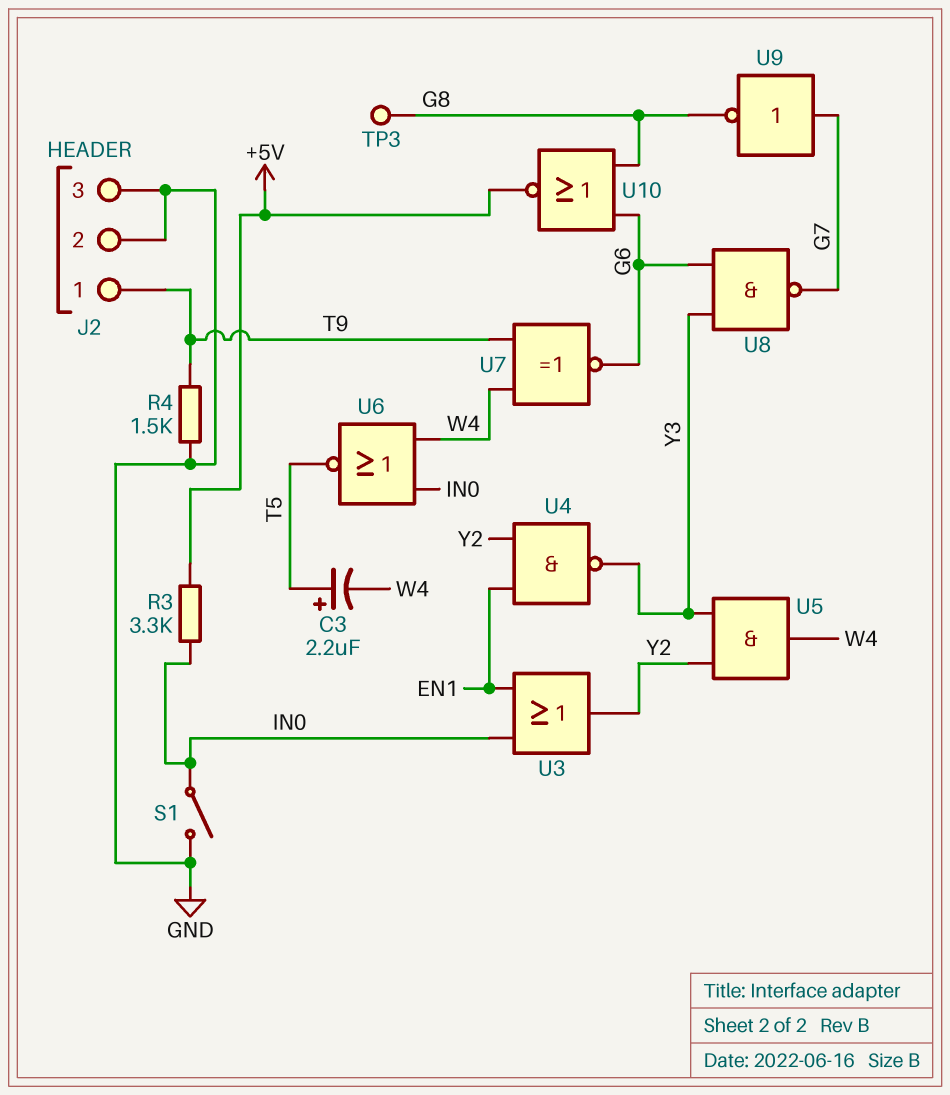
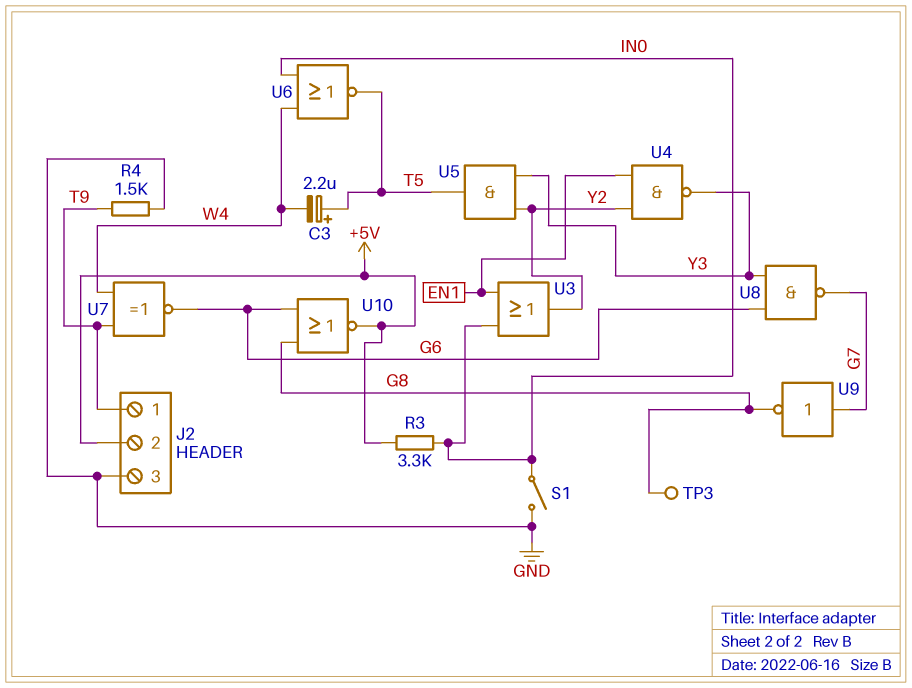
J2 pin 2: GND -> +5V
U5: AND (in Y2, in Y3, out W4) -> AND (in Y2, in Y3, out T5)

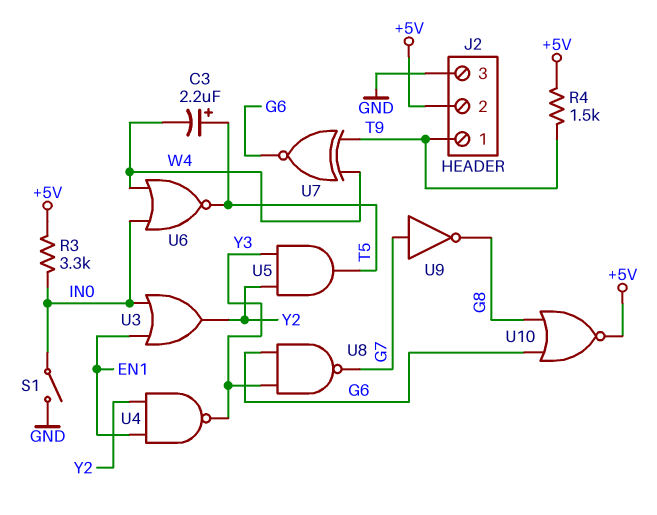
R4: 1.5k (GND, T9) -> 1.5k (+5V, T9)
TP3: test point (G8) -> none

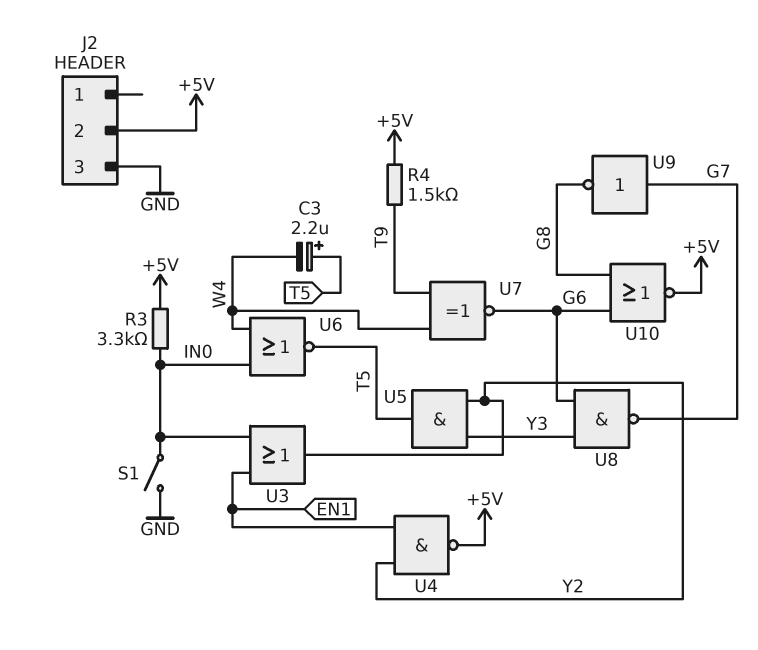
J2 pin 1: T9 -> none
U4: NAND (in EN1, in Y2, out Y3) -> NAND (in EN1, in Y2, out +5V)

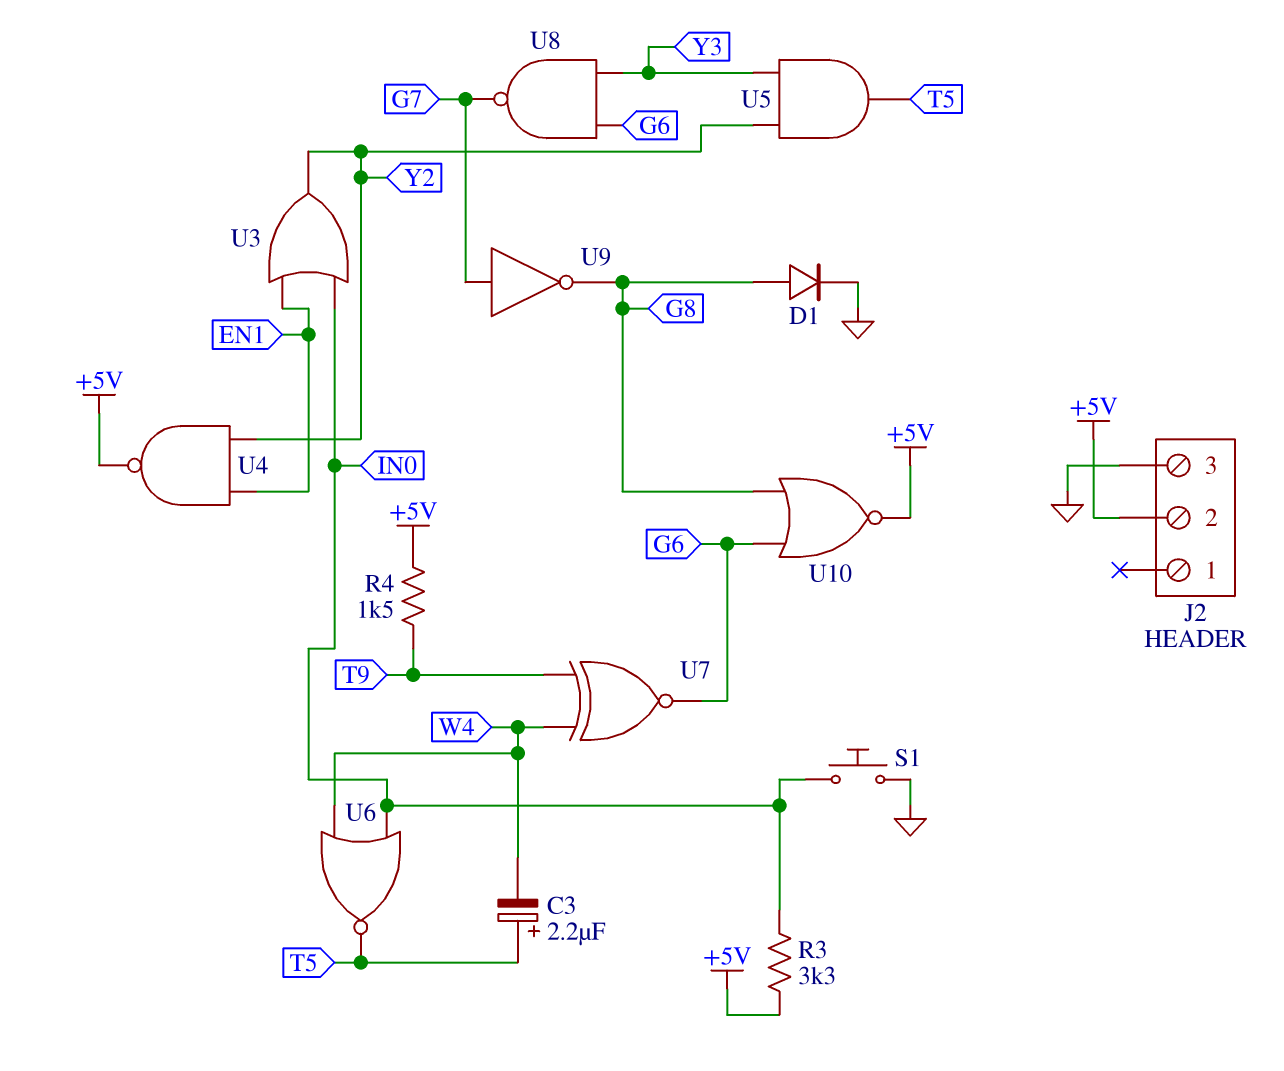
D1: none -> diode (A G8, K GND)
S1: switch (GND, IN0) -> button (GND, IN0)

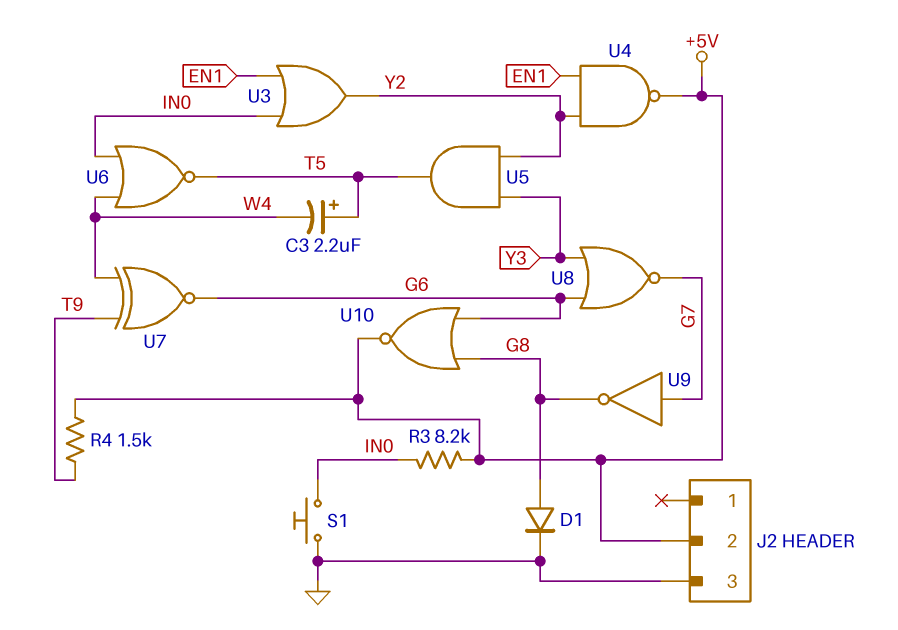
R3: 3.3k (+5V, IN0) -> 8.2k (+5V, IN0)
U8: NAND (in G6, in Y3, out G7) -> NOR (in G6, in Y3, out G7)

